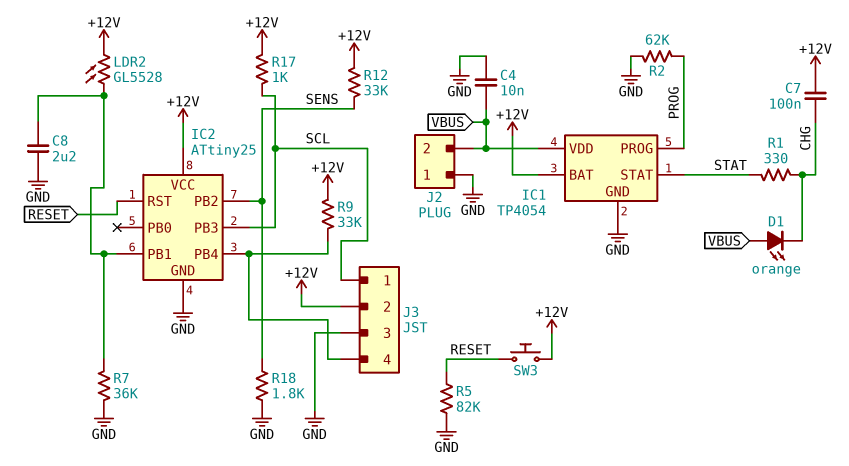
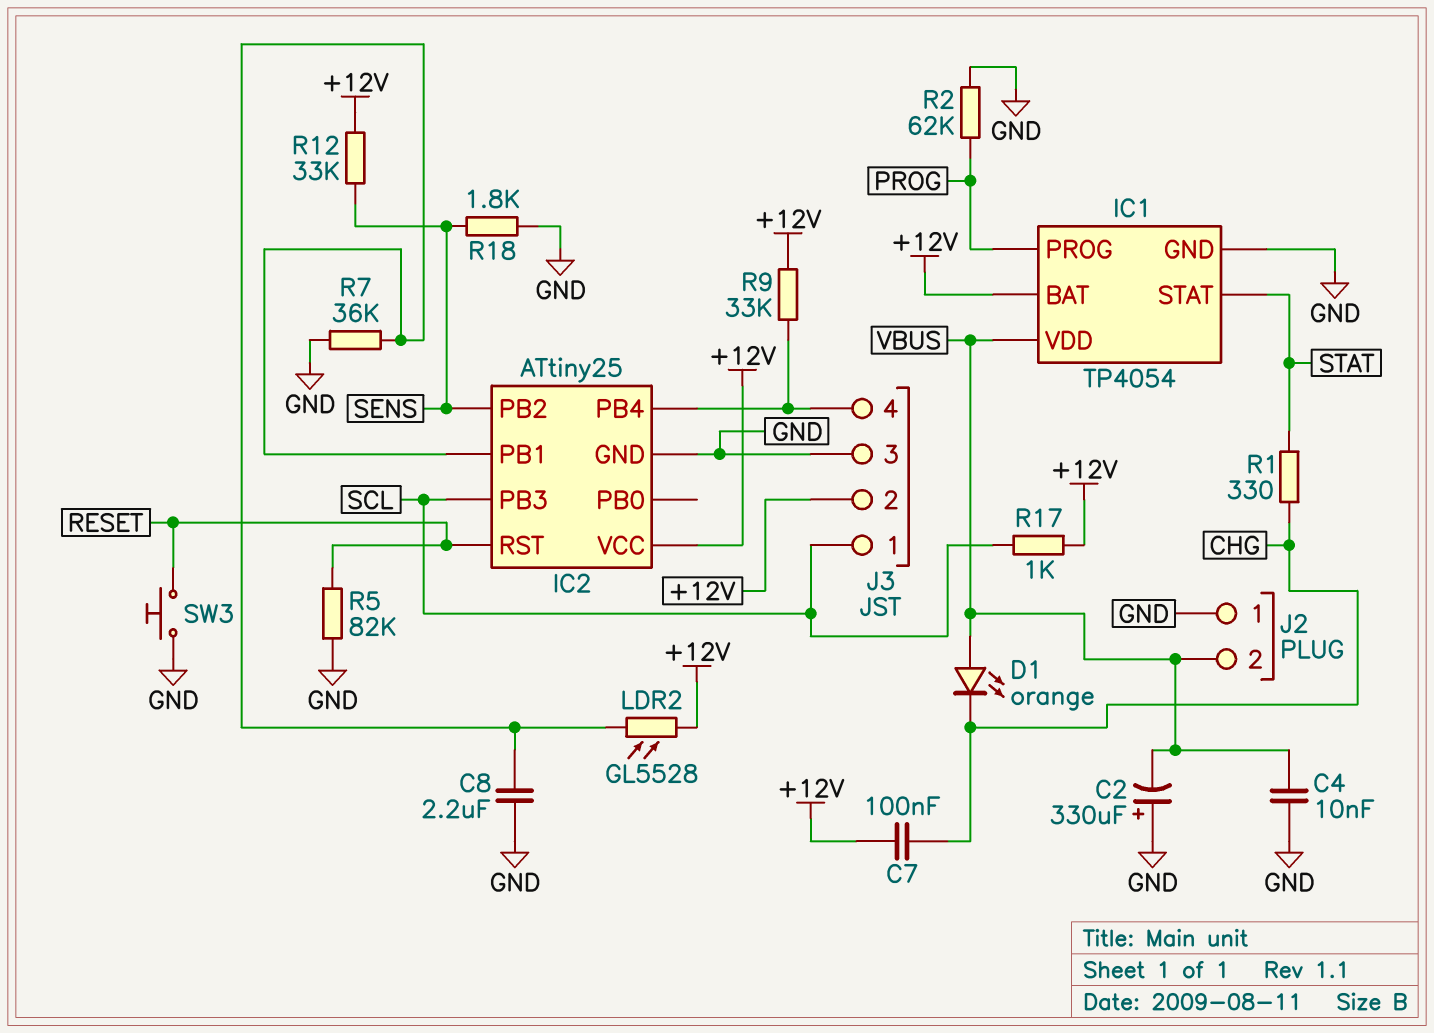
C2: none -> 330uF (plus GND, minus VBUS)
SW3: button (+12V, RESET) -> button (GND, RESET)

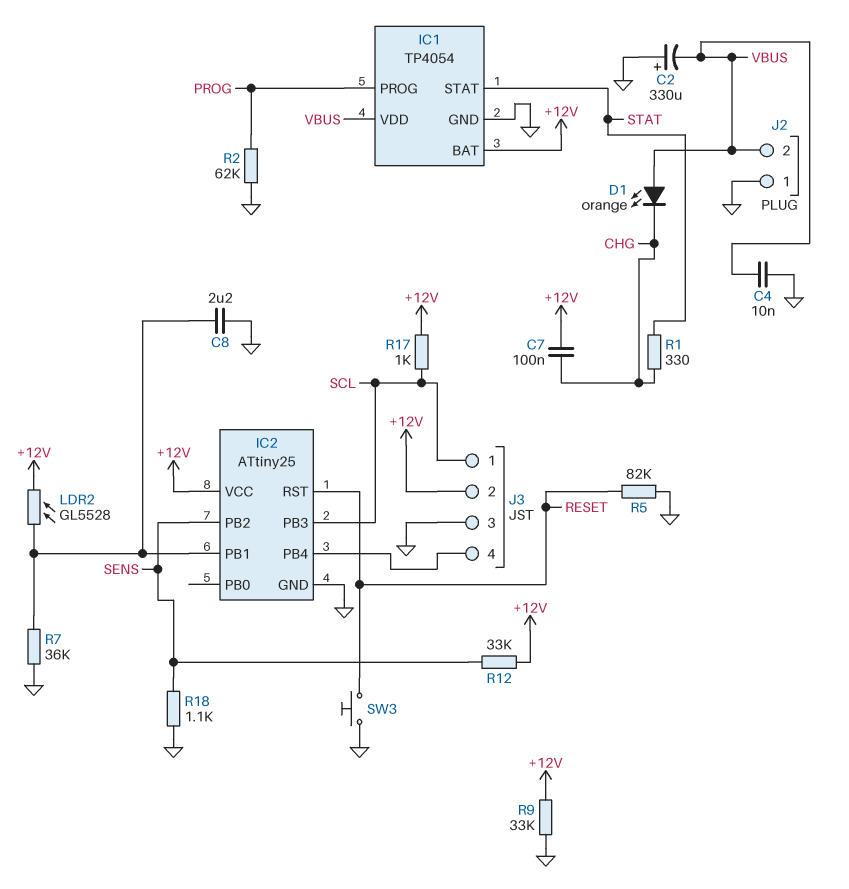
R9: 33k (+12V, IC2/PB4) -> 33k (+12V, GND)
R18: 1.8k (GND, SENS) -> 1.1k (GND, SENS)

